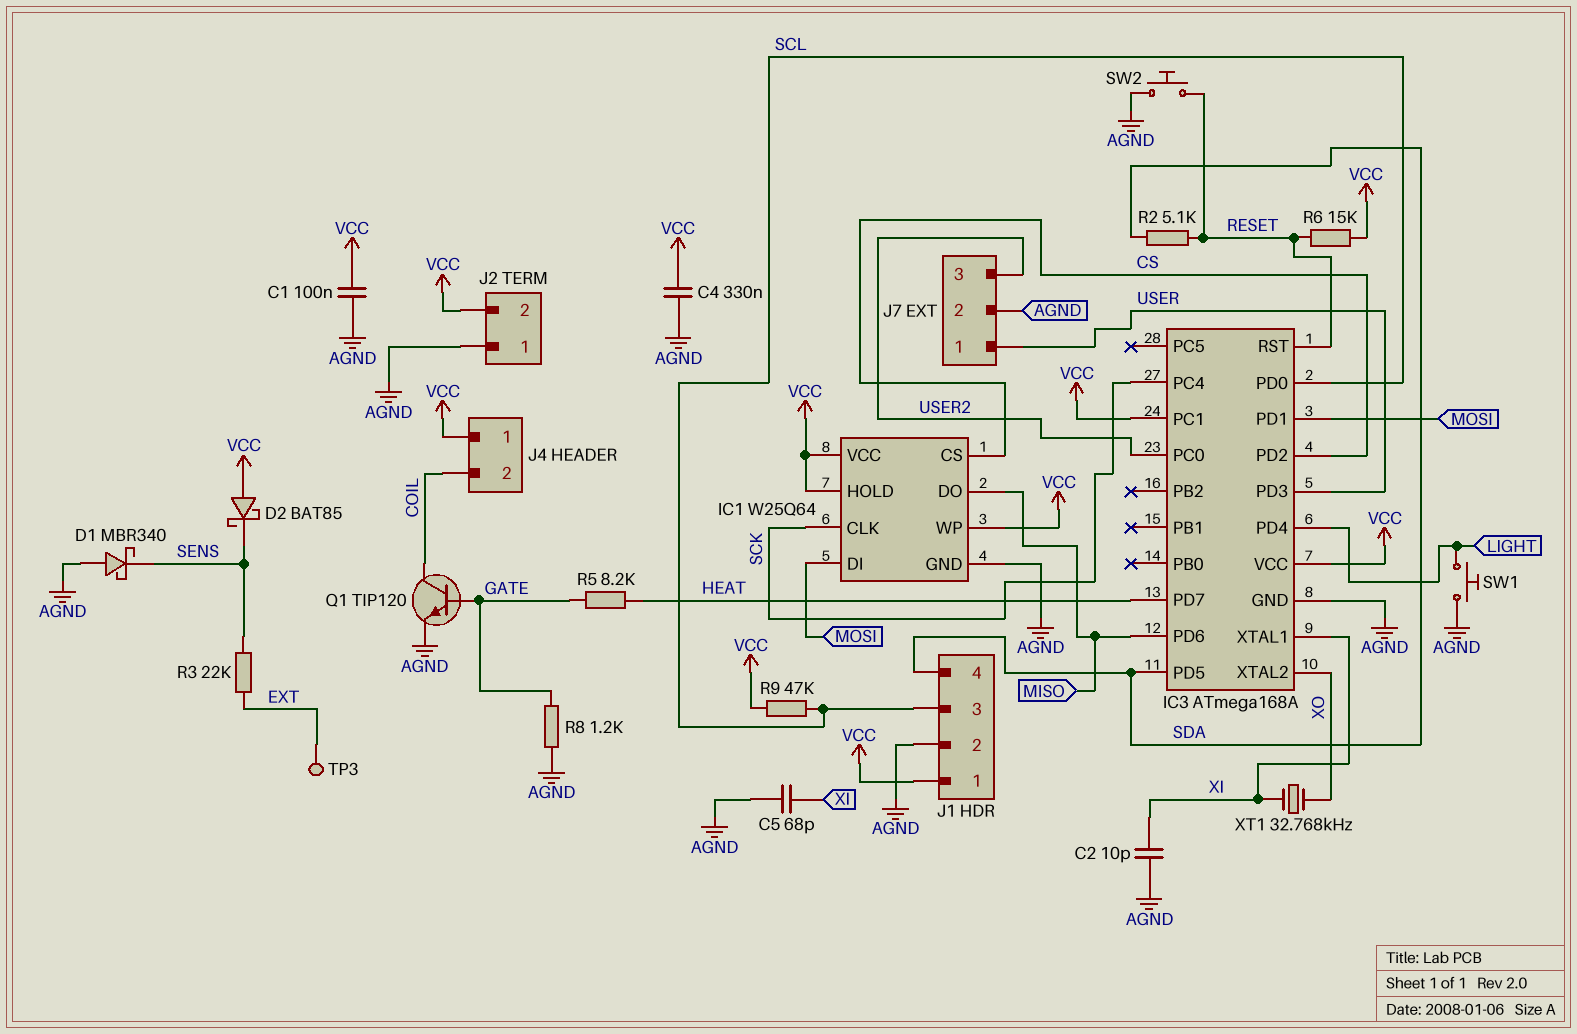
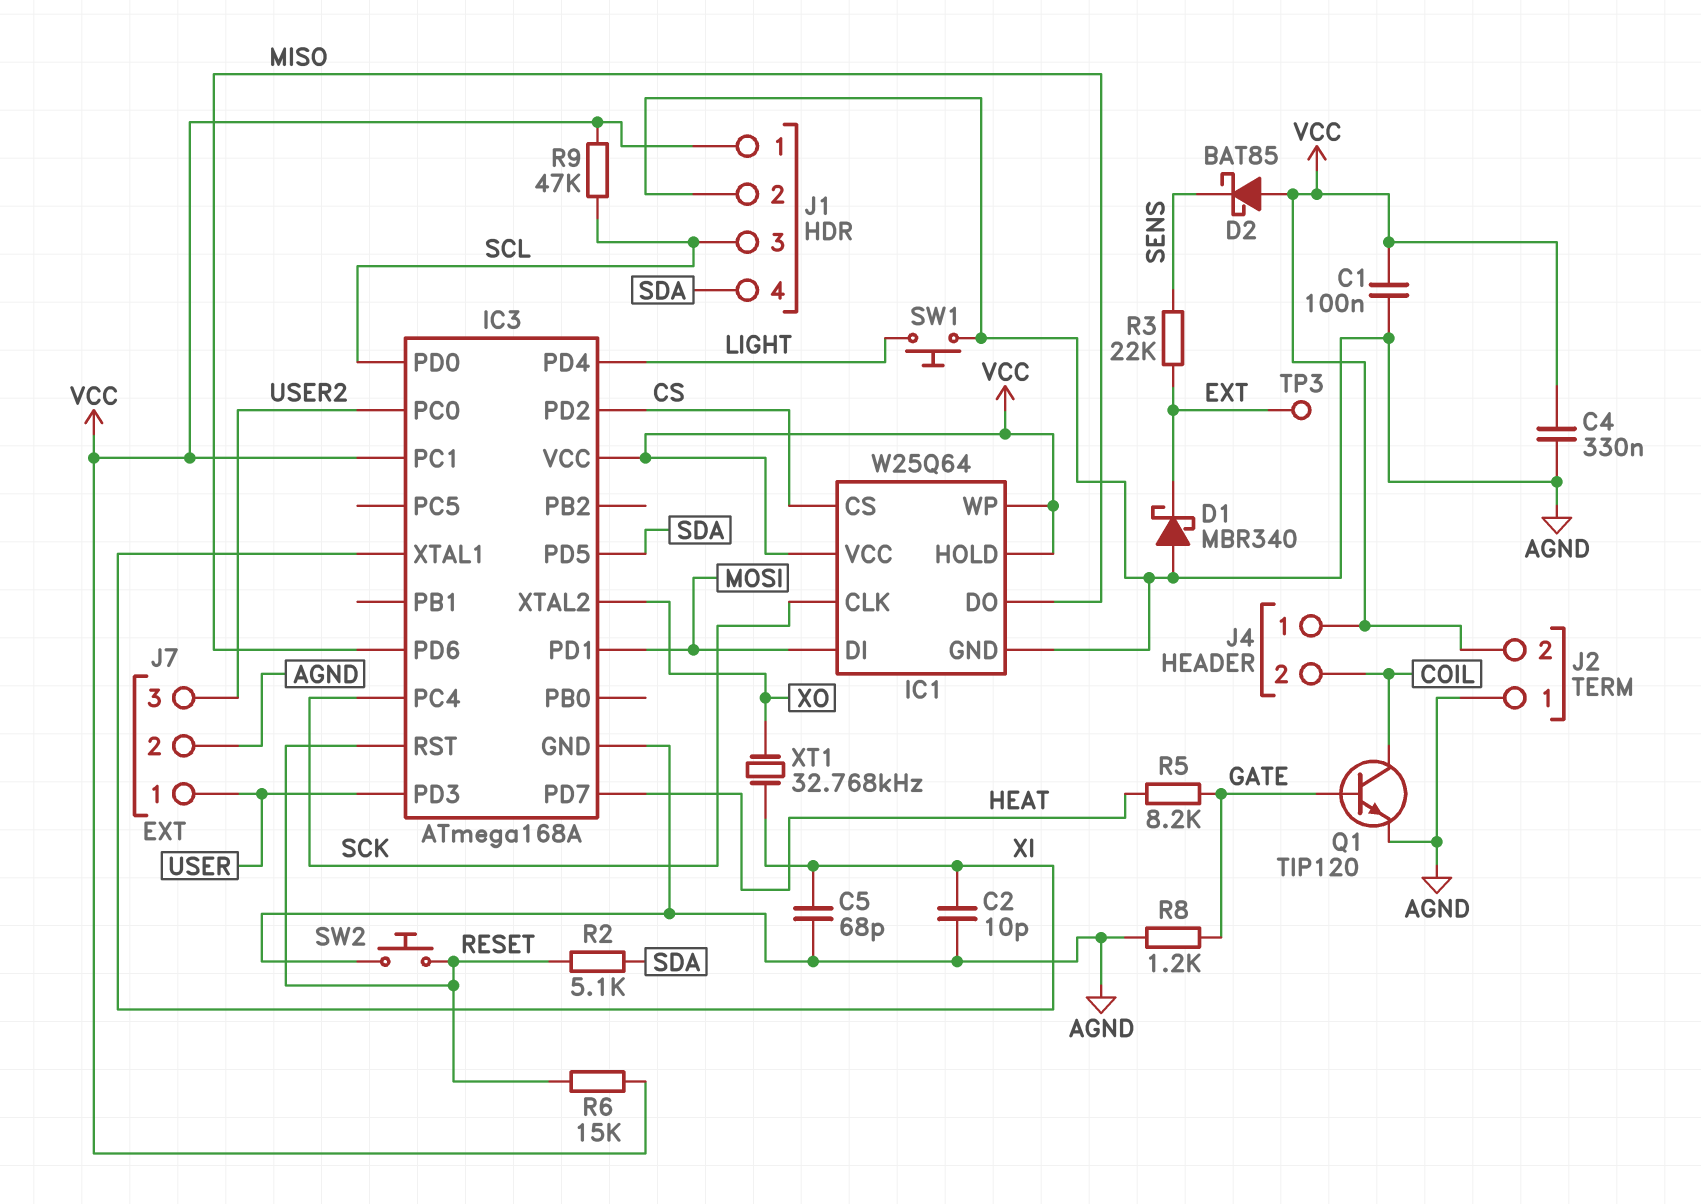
D1: schottky MBR340 (A AGND, K SENS) -> schottky MBR340 (A AGND, K EXT)

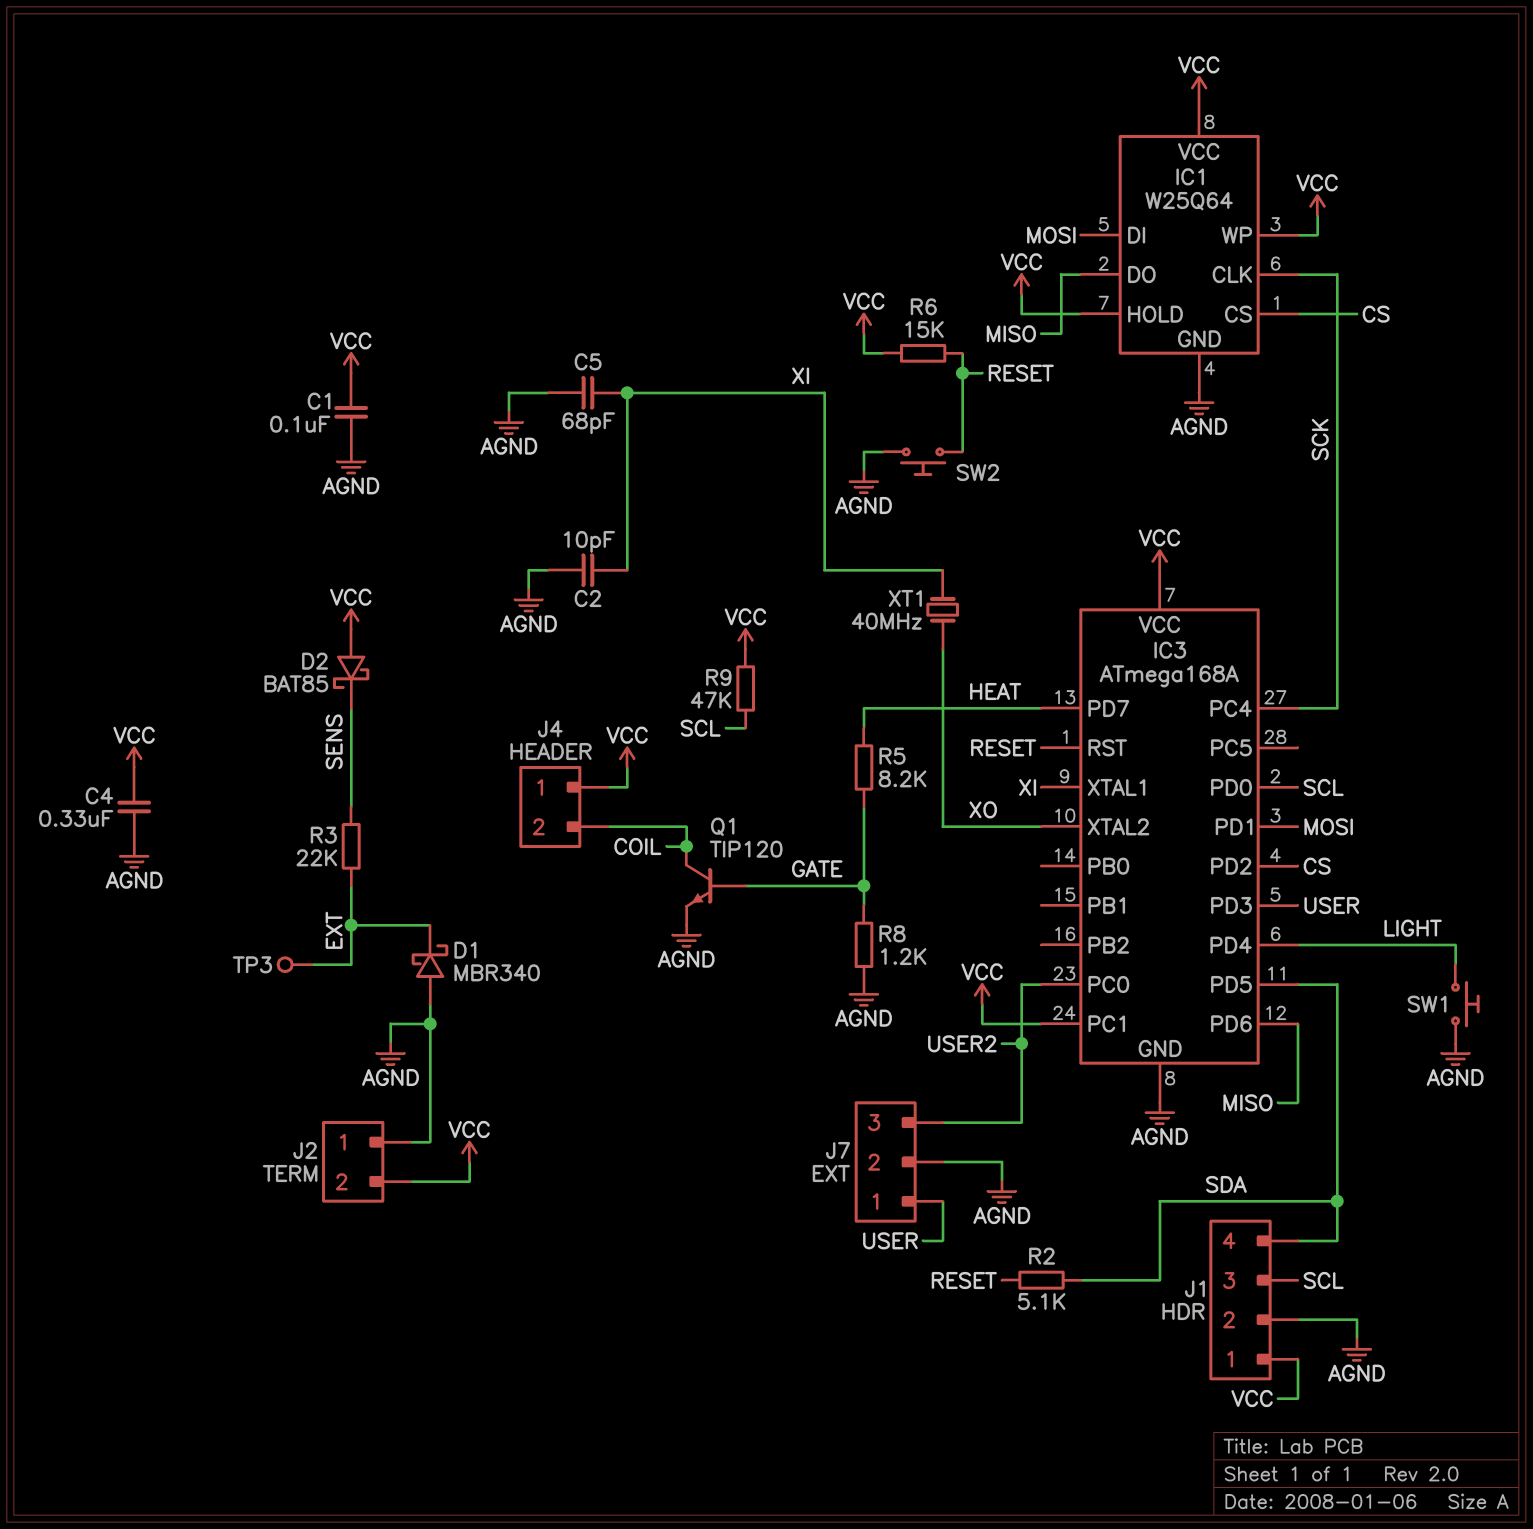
XT1: 32.768kHz (XI, XO) -> 40MHz (XI, XO)

